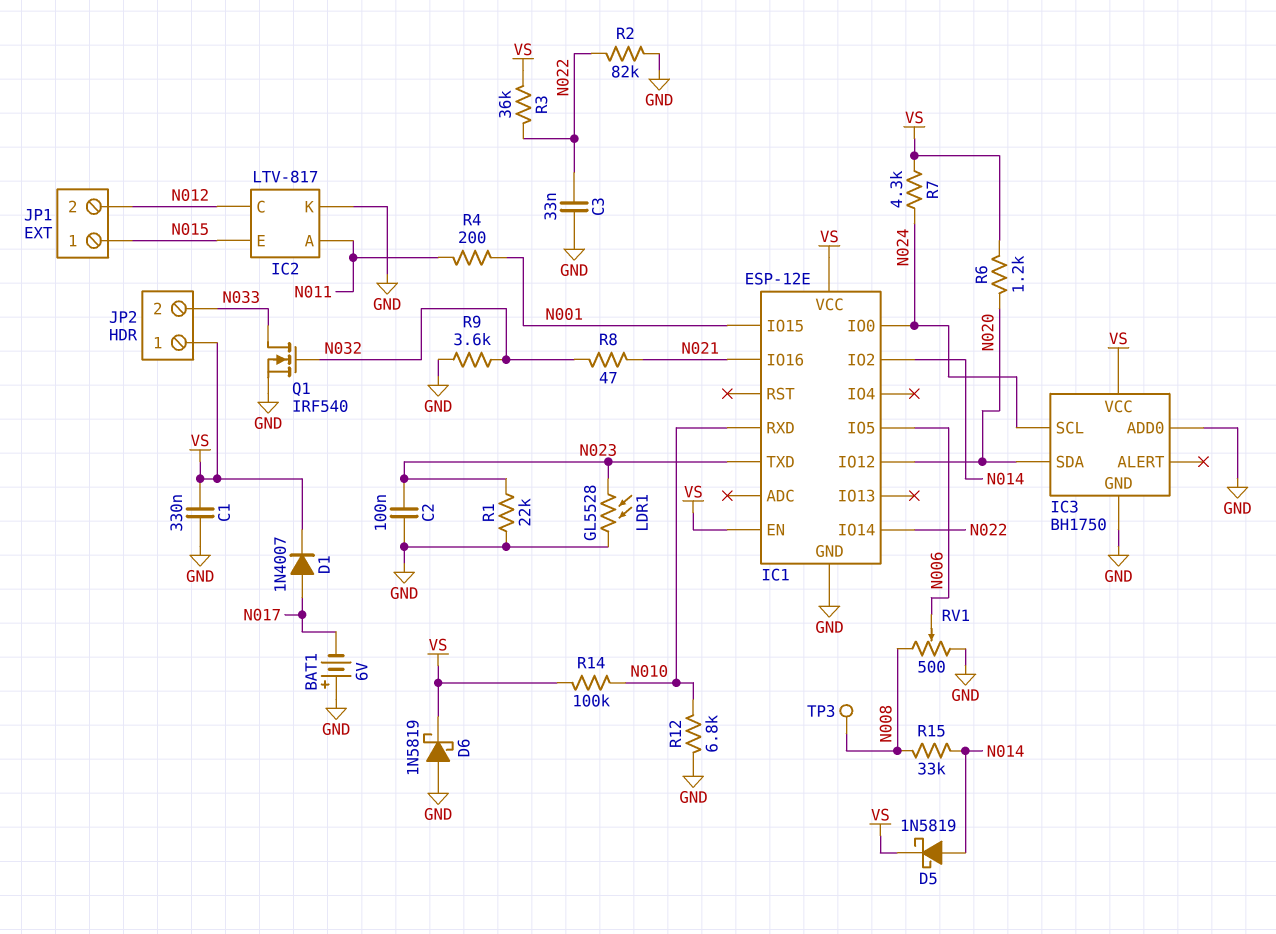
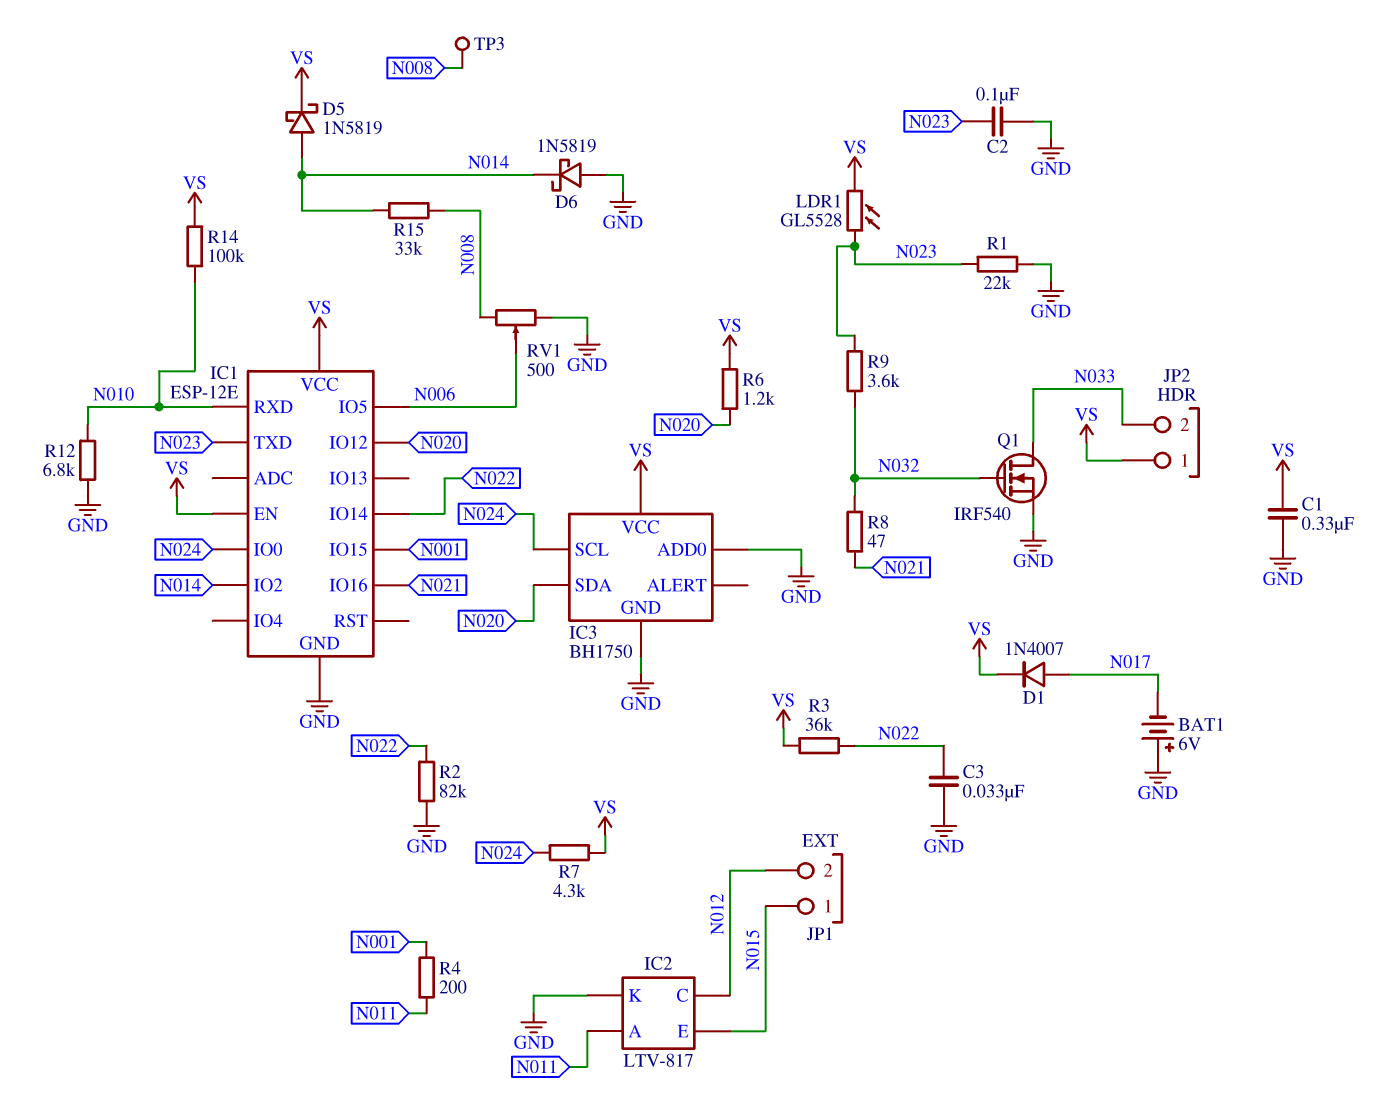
D6: schottky 1N5819 (A GND, K VS) -> schottky 1N5819 (A GND, K N014)
LDR1: GL5528 (GND, N023) -> GL5528 (N023, VS)
R9: 3.6k (GND, N032) -> 3.6k (N023, N032)

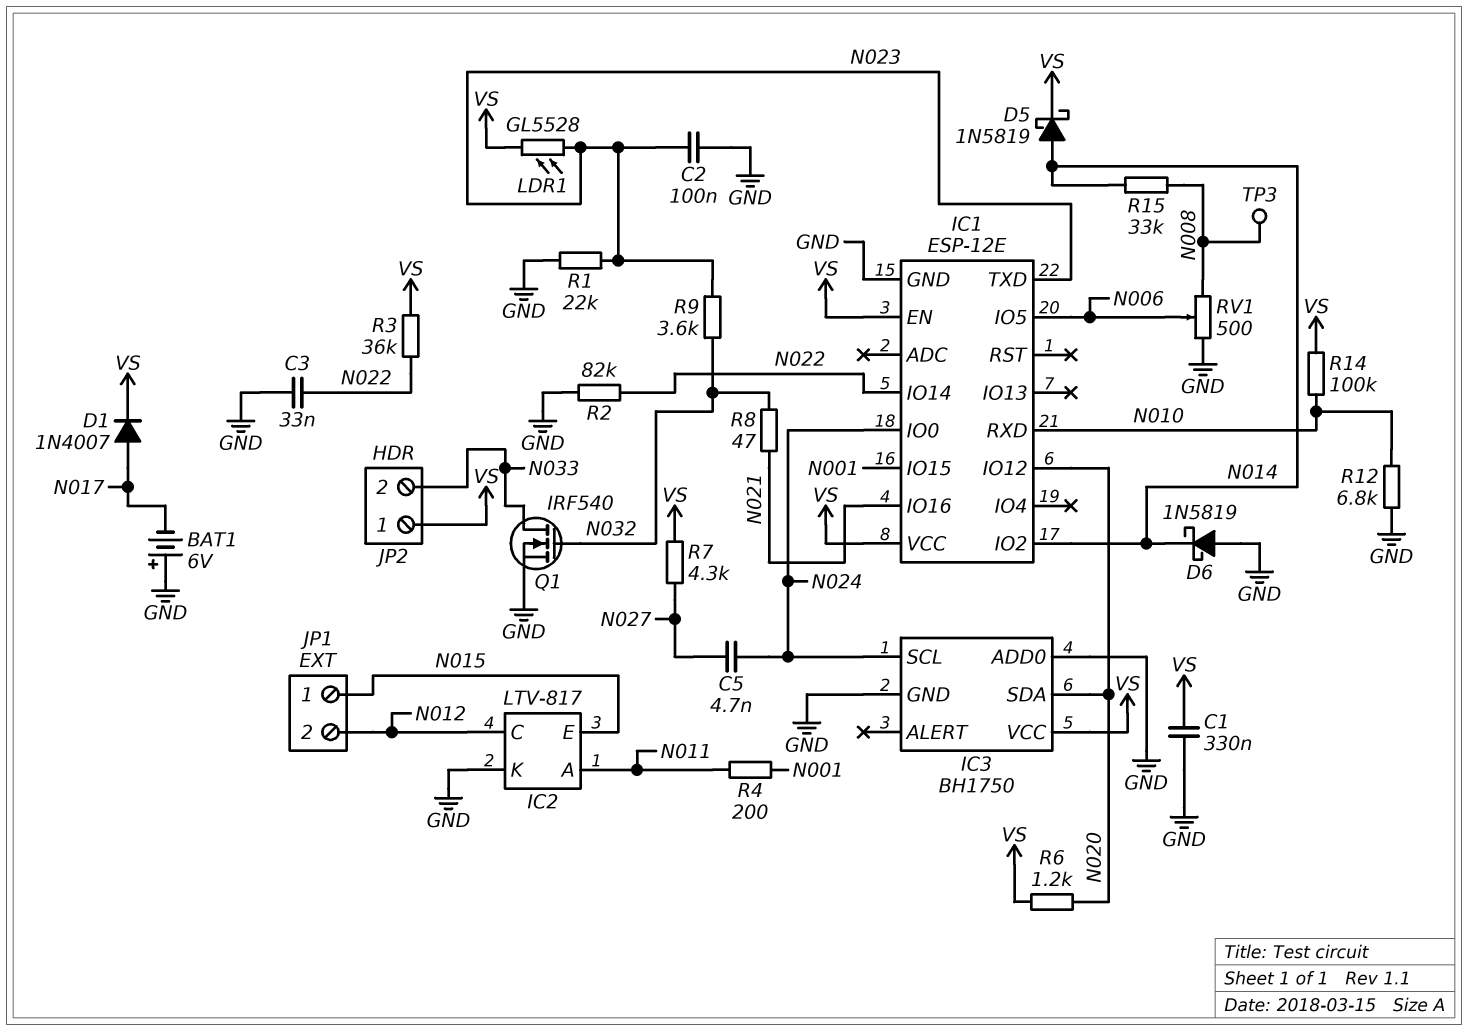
C5: none -> 4.7nF (N024, N027)
R7: 4.3k (N024, VS) -> 4.3k (N027, VS)

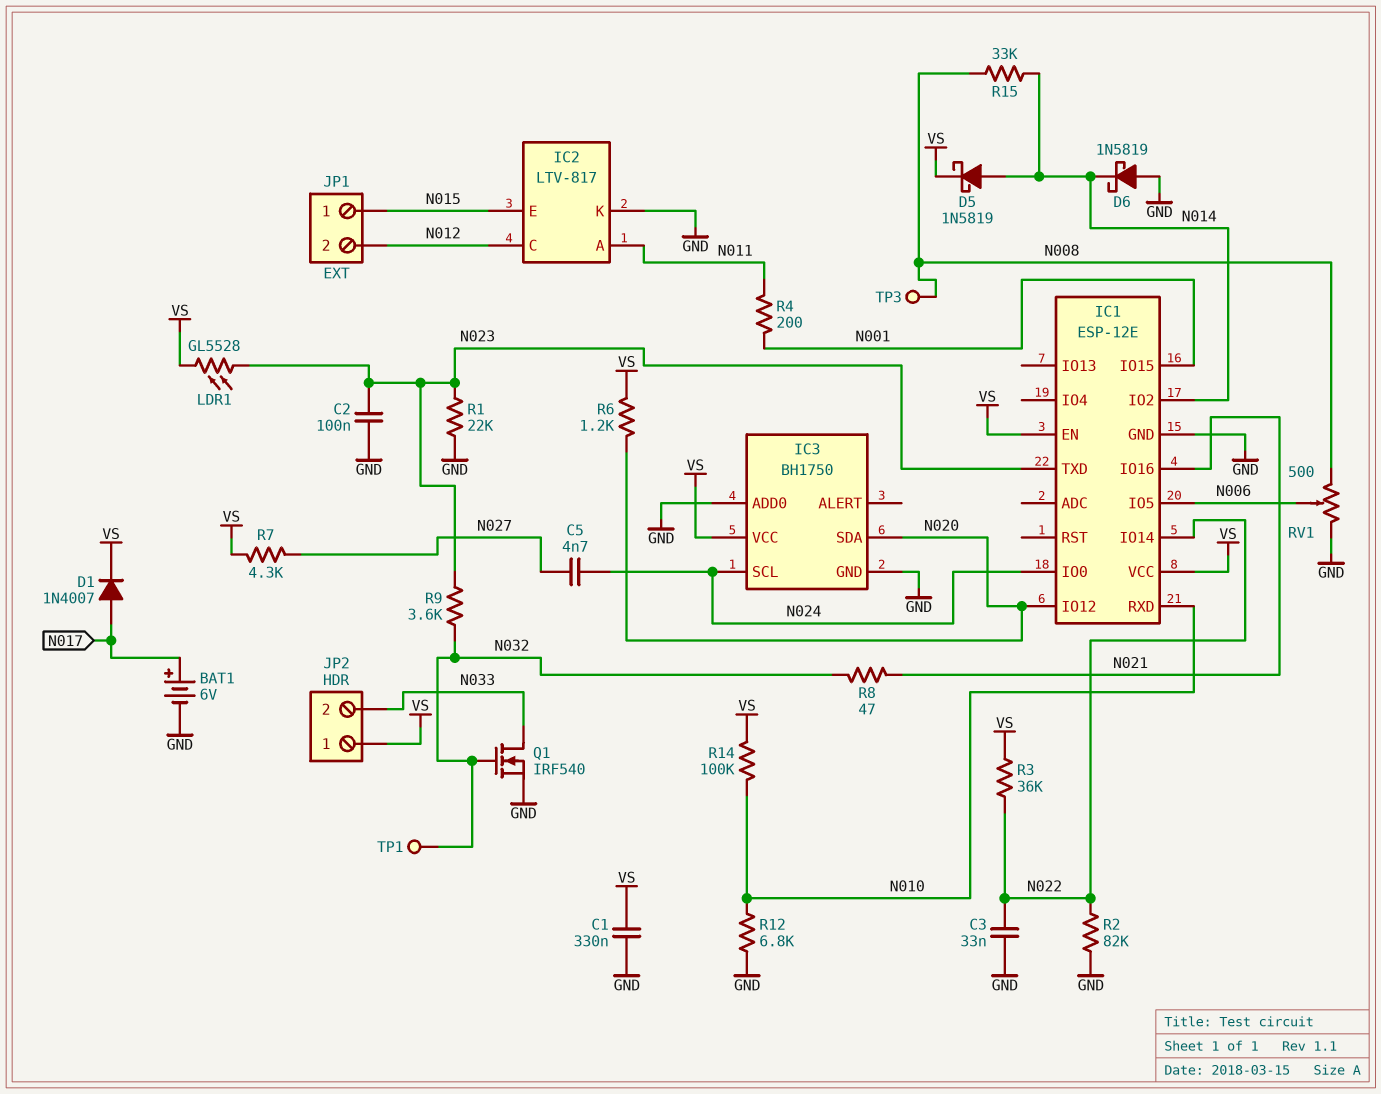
BAT1: 6V (plus GND, minus N017) -> 6V (plus N017, minus GND)
TP1: none -> test point (N032)

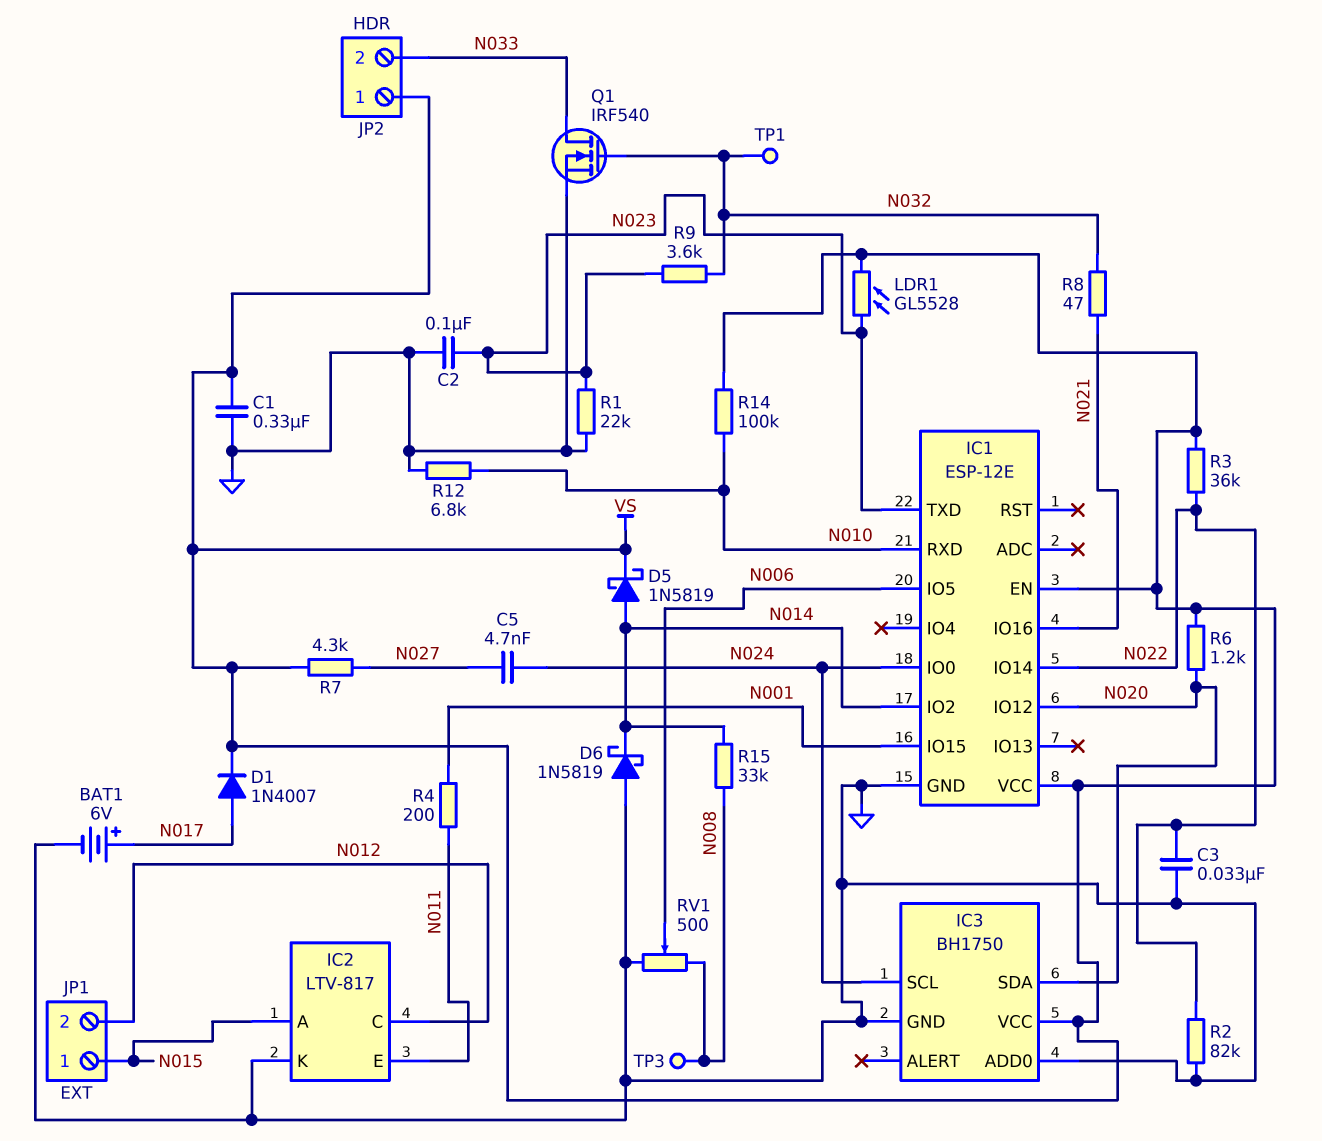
IC2 pin A: N011 -> N015
IC2 pin E: N015 -> N011

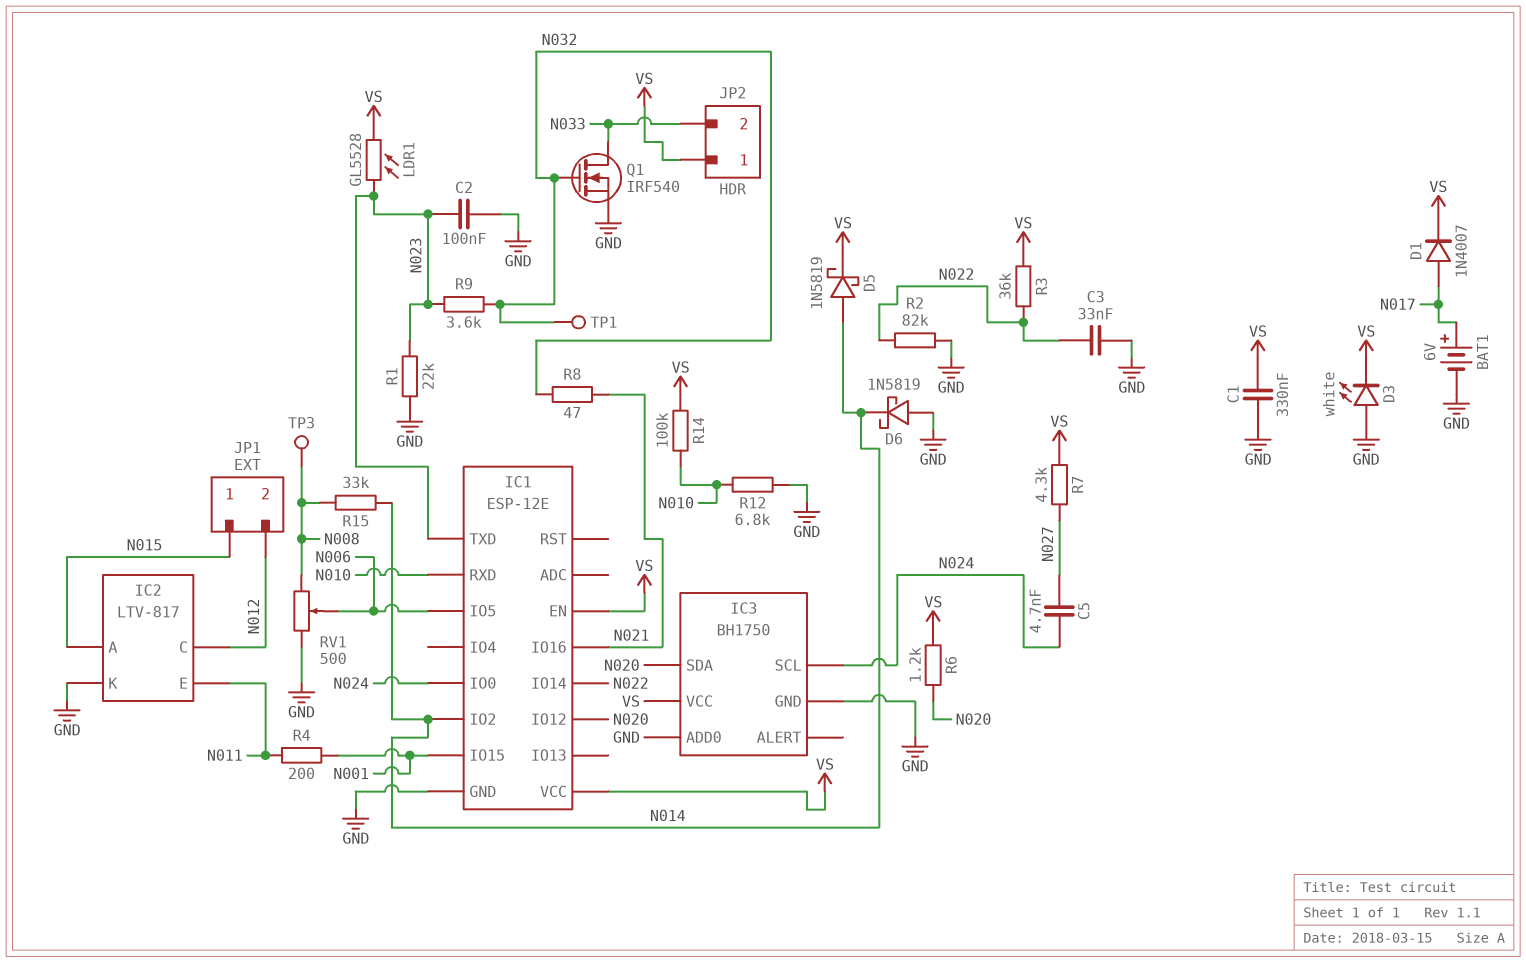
D3: none -> LED white (A GND, K VS)

